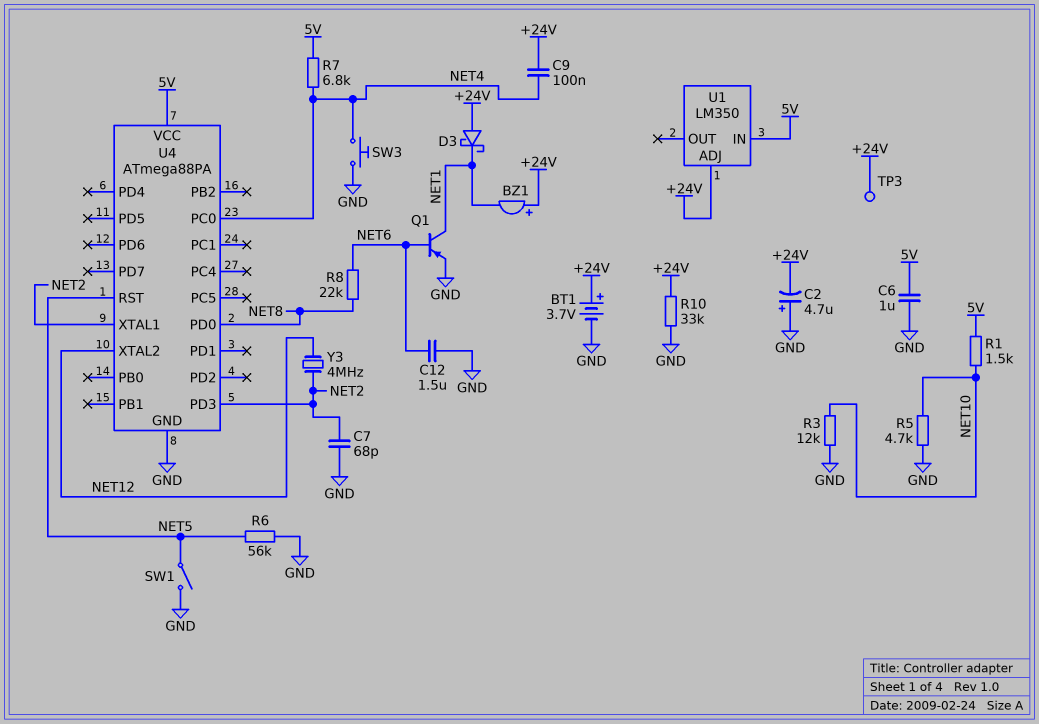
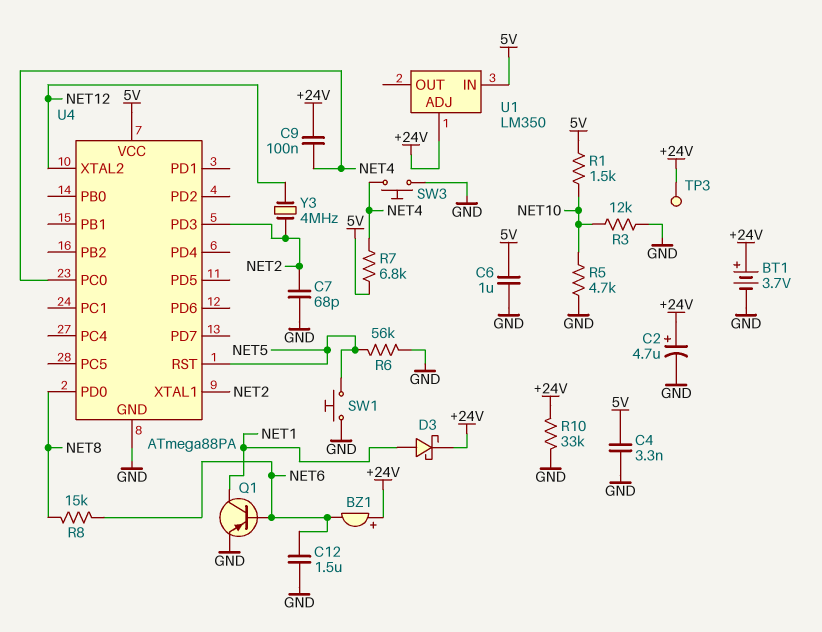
BZ1: buzzer (plus +24V, minus NET1) -> buzzer (plus +24V, minus NET6)
C2: 4.7uF (plus GND, minus +24V) -> 4.7uF (plus +24V, minus GND)
C4: none -> 3.3nF (5V, GND)
D3: schottky (A +24V, K NET1) -> schottky (A NET1, K +24V)
R8: 22k (NET6, NET8) -> 15k (NET6, NET8)
SW1: switch (GND, NET5) -> button (GND, NET5)

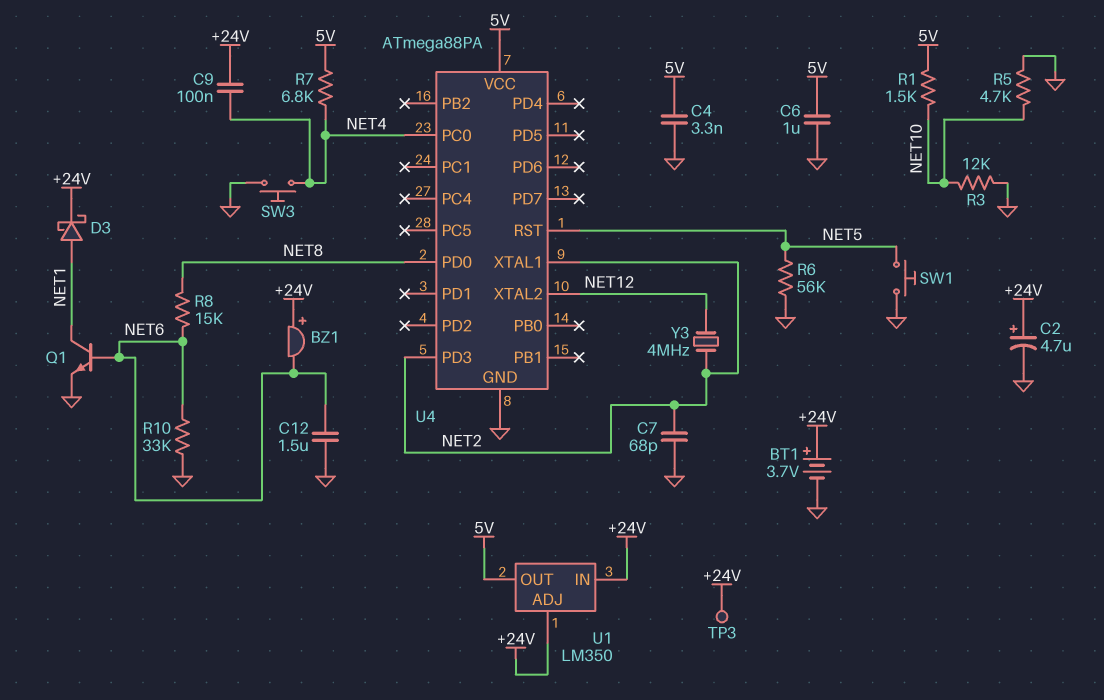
Q1: PNP (B NET6, C NET1, E GND) -> NPN (B NET6, C NET1, E GND)
R10: 33k (+24V, GND) -> 33k (GND, NET6)
U1 pin IN: 5V -> +24V
U1 pin OUT: none -> 5V

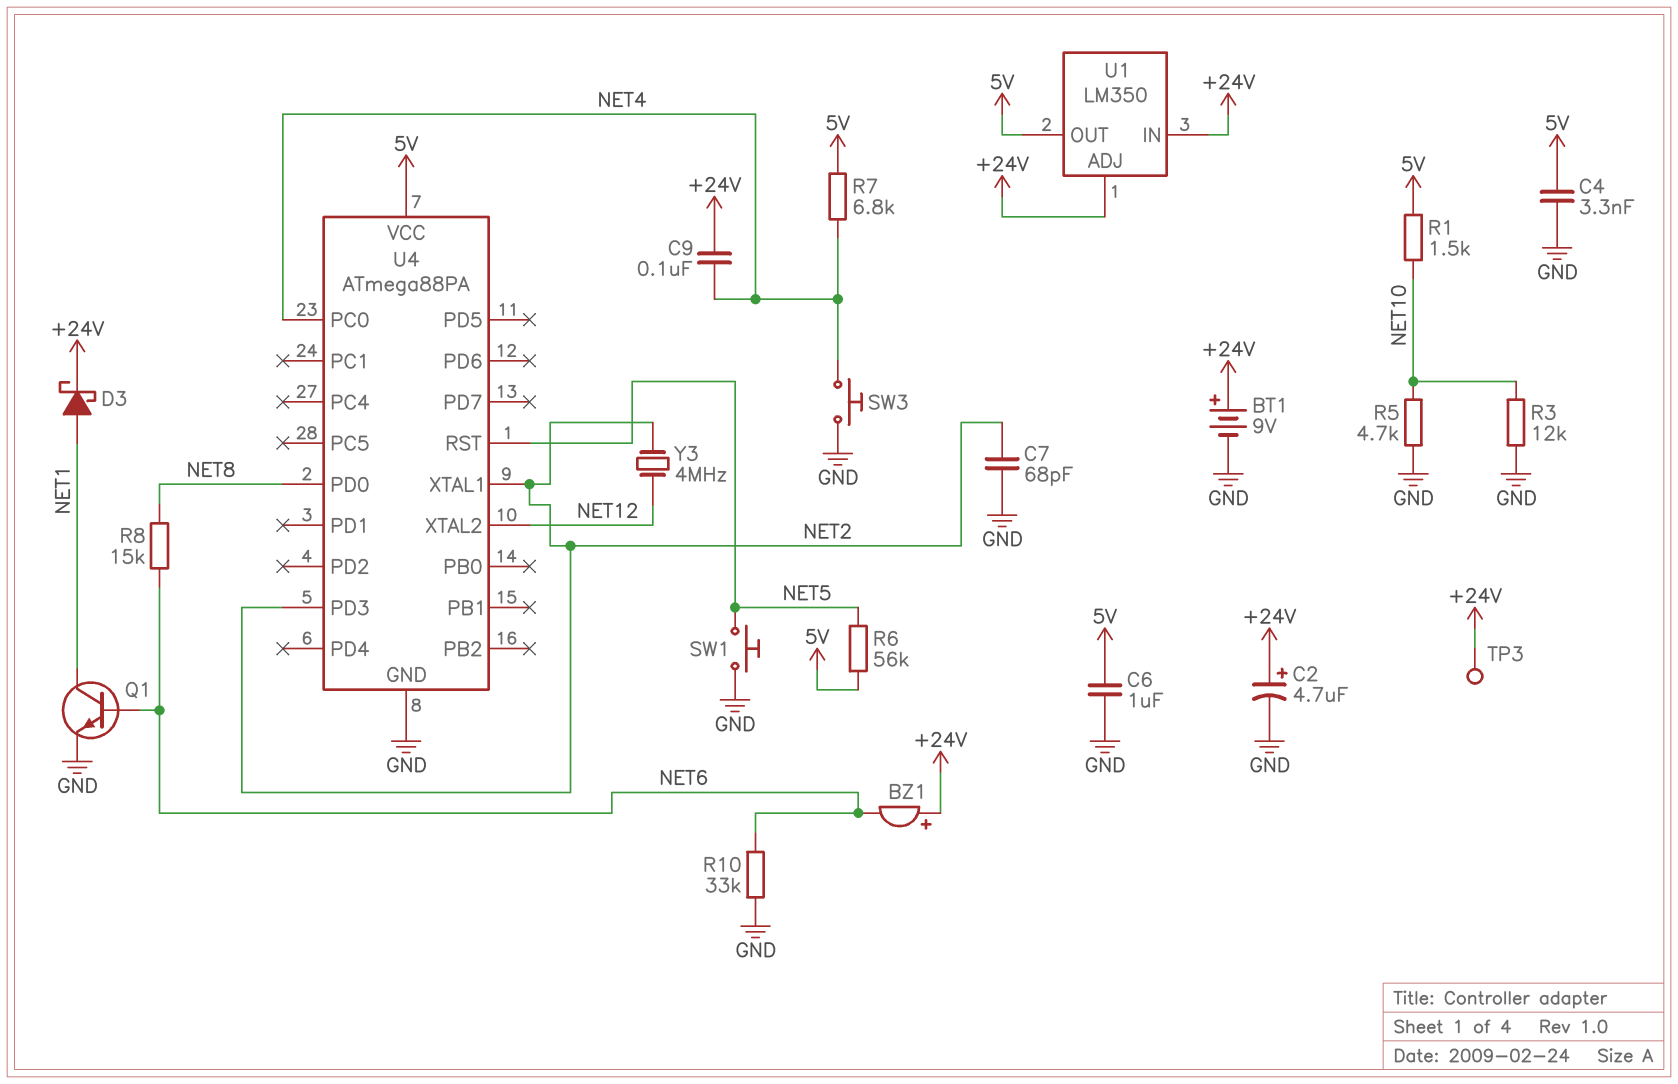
BT1: 3.7V (plus +24V, minus GND) -> 9V (plus +24V, minus GND)
C12: 1.5uF (GND, NET6) -> none
R6: 56k (GND, NET5) -> 56k (5V, NET5)

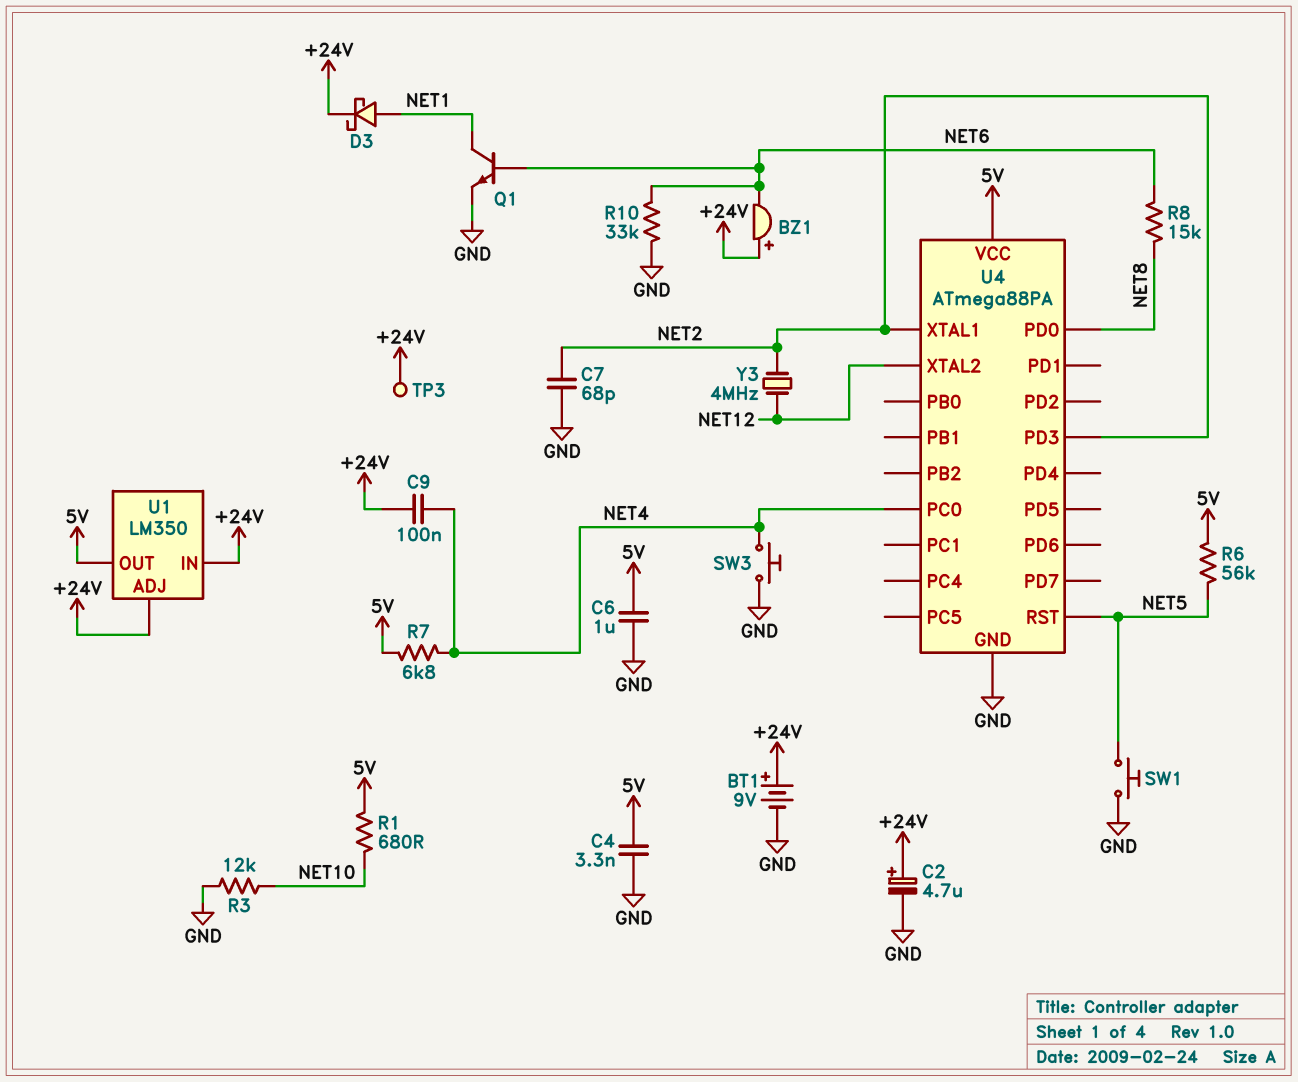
R1: 1.5k (5V, NET10) -> 680 (5V, NET10)
R5: 4.7k (GND, NET10) -> none

